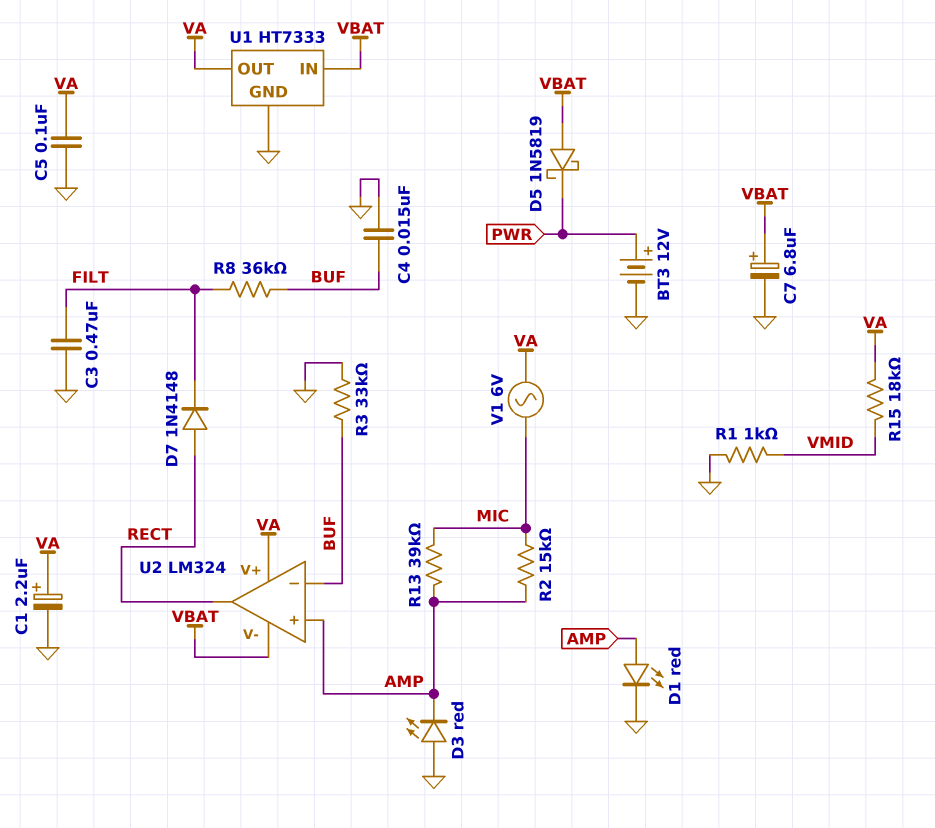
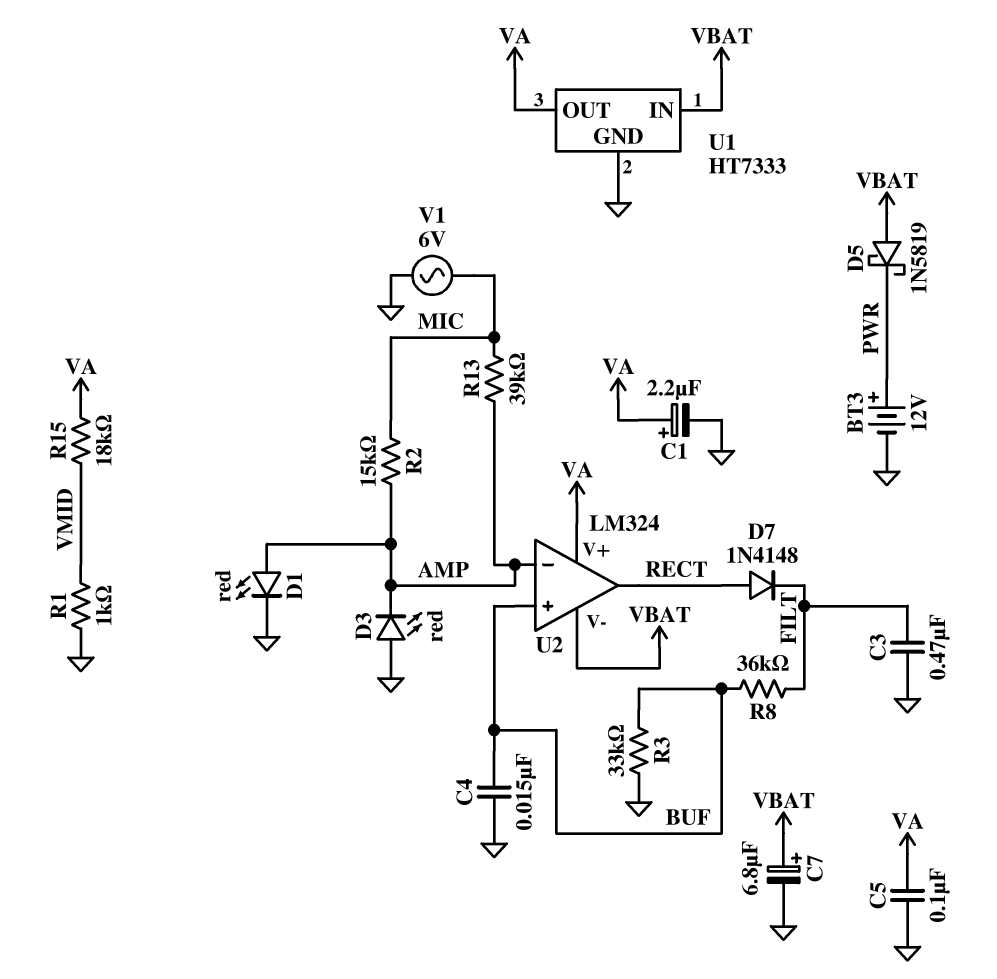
U2 pin in+: AMP -> BUF
U2 pin in-: BUF -> AMP
V1: AC 6V (MIC, VA) -> AC 6V (GND, MIC)

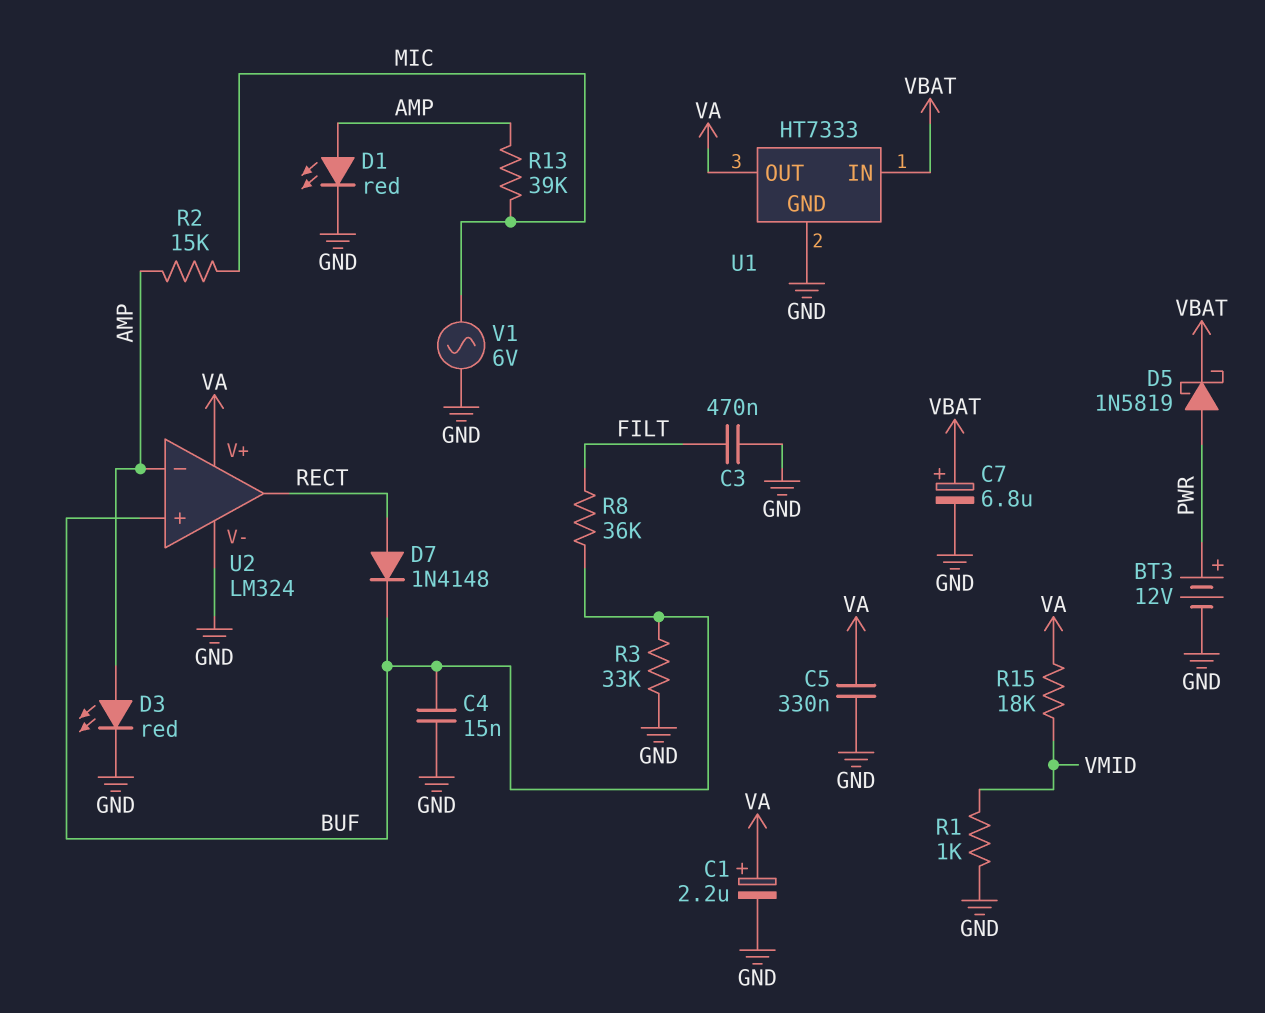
C5: 100nF (GND, VA) -> 330nF (GND, VA)
D3: LED red (A GND, K AMP) -> LED red (A AMP, K GND)
D5: schottky 1N5819 (A VBAT, K PWR) -> schottky 1N5819 (A PWR, K VBAT)
D7: diode 1N4148 (A RECT, K FILT) -> diode 1N4148 (A RECT, K BUF)
U2 pin V-: VBAT -> GND

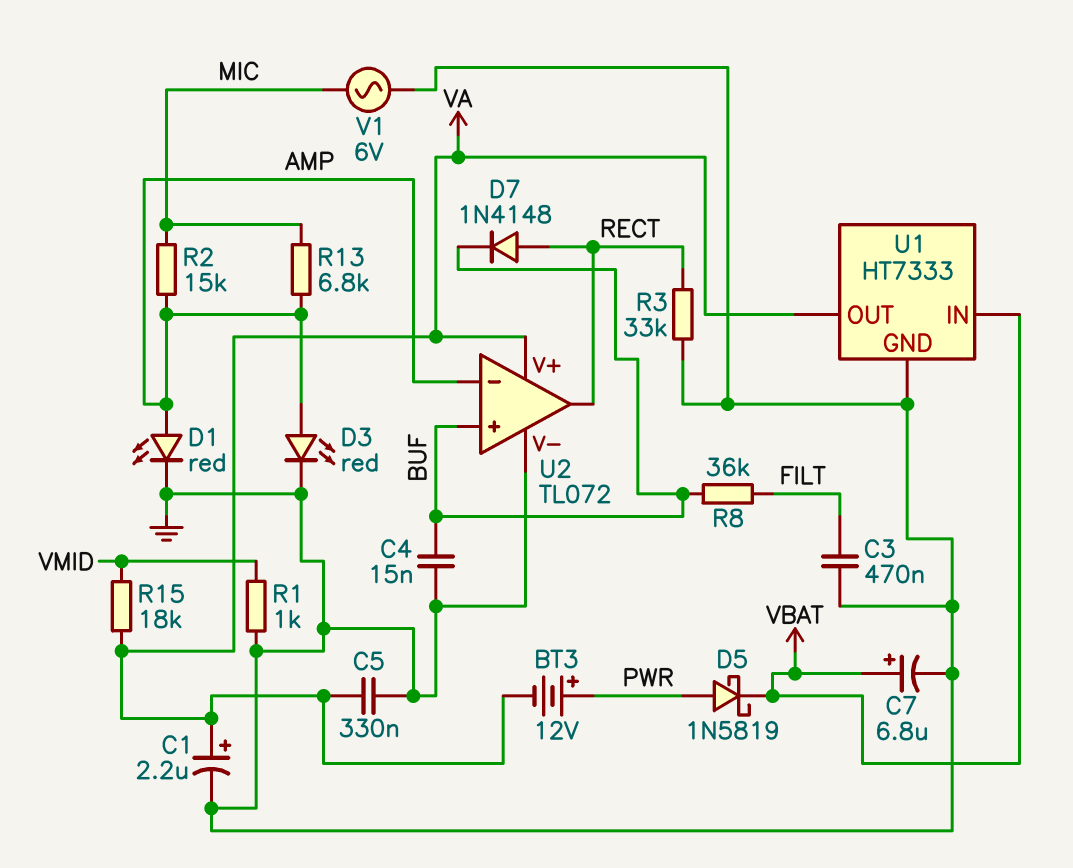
BT3: 12V (plus PWR, minus GND) -> 12V (plus PWR, minus VA)
R3: 33k (BUF, GND) -> 33k (GND, RECT)
R13: 39k (AMP, MIC) -> 6.8k (AMP, MIC)
U2: LM324 -> TL072

